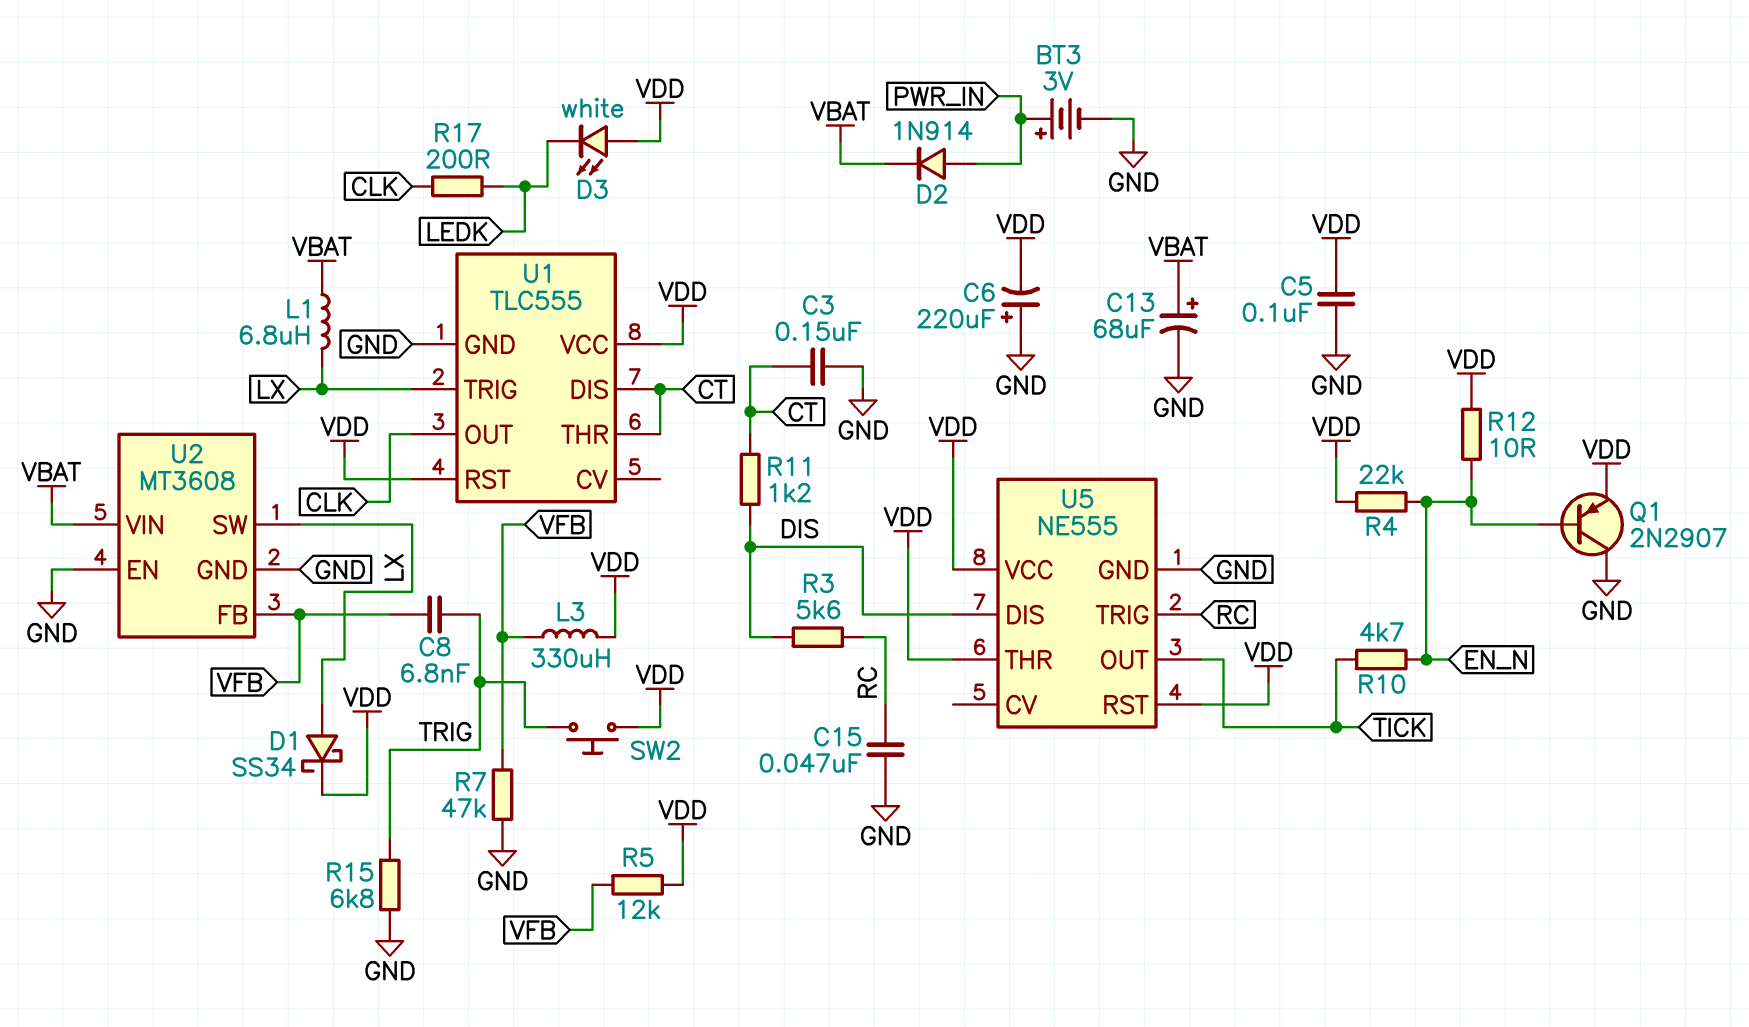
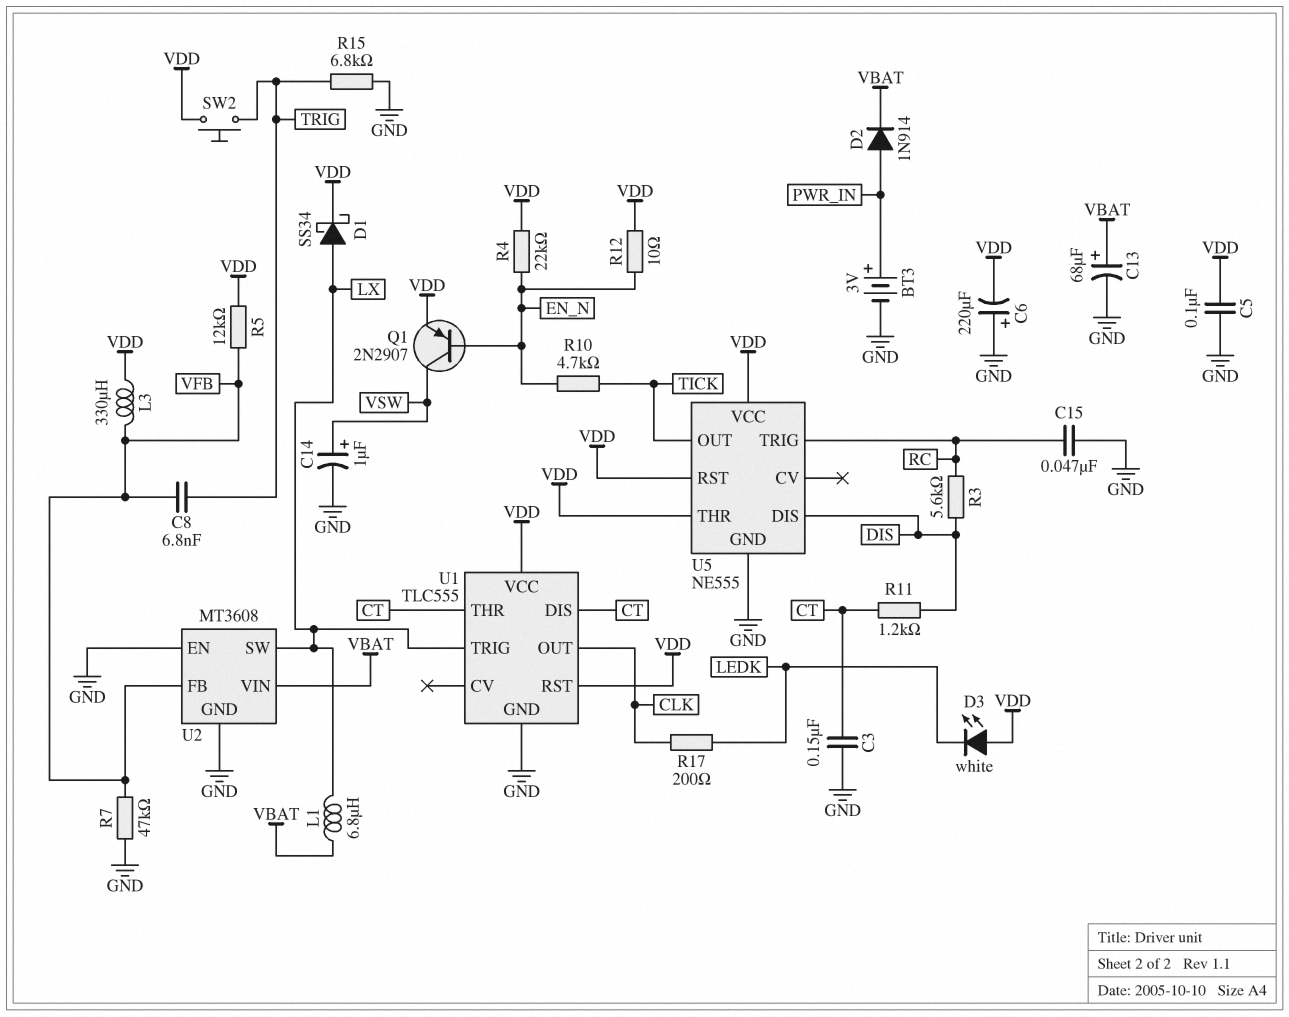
C14: none -> 1uF (plus VSW, minus GND)
Q1: PNP 2N2907 (B EN_N, C GND, E VDD) -> PNP 2N2907 (B EN_N, C VSW, E VDD)

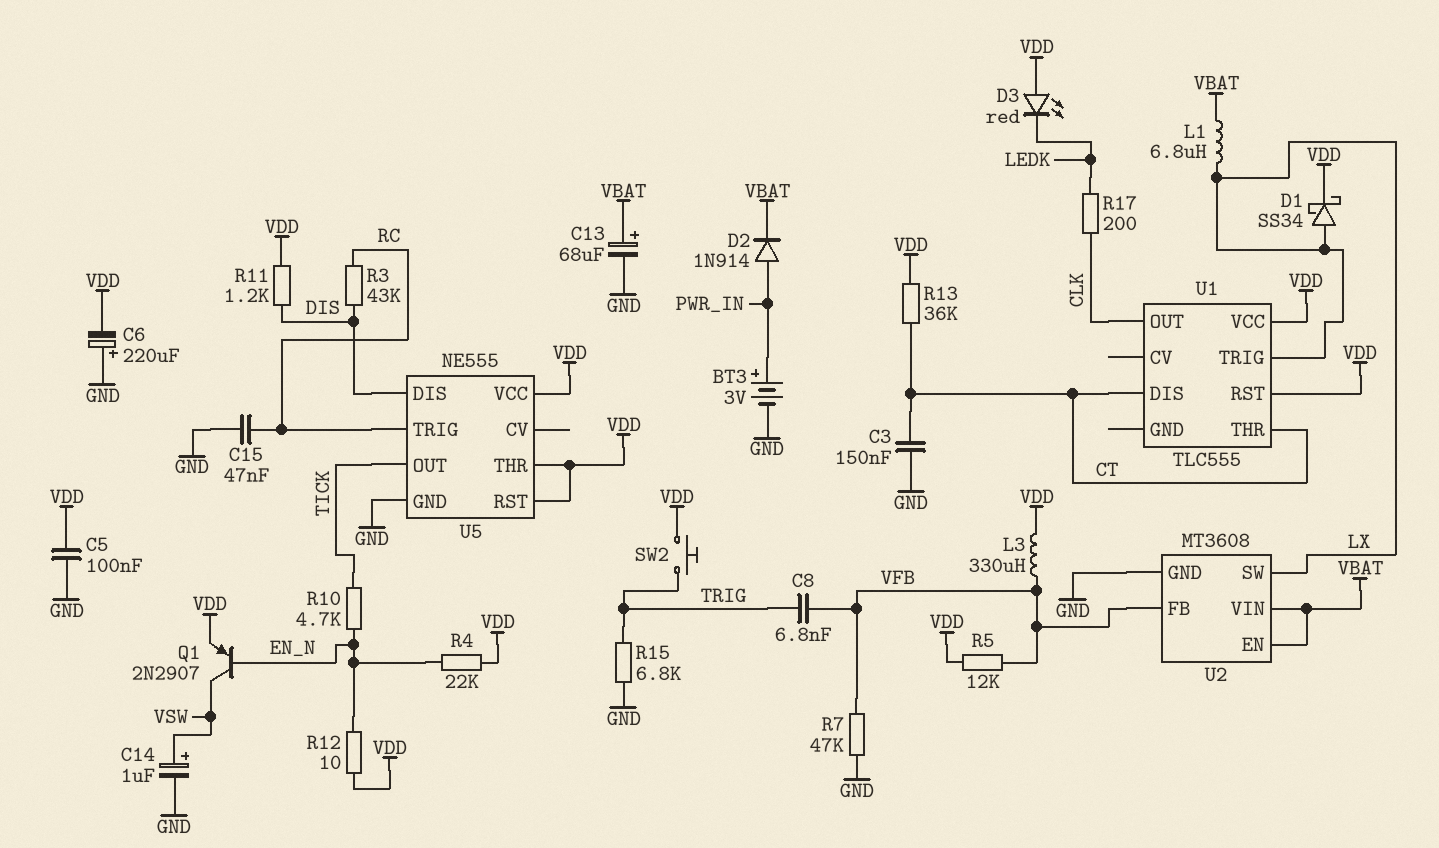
D3: LED white (A VDD, K LEDK) -> LED red (A VDD, K LEDK)
R3: 5.6k (DIS, RC) -> 43k (DIS, RC)
R11: 1.2k (CT, DIS) -> 1.2k (DIS, VDD)
R13: none -> 36k (CT, VDD)
U1 pin GND: GND -> none
U2 pin EN: GND -> VBAT

